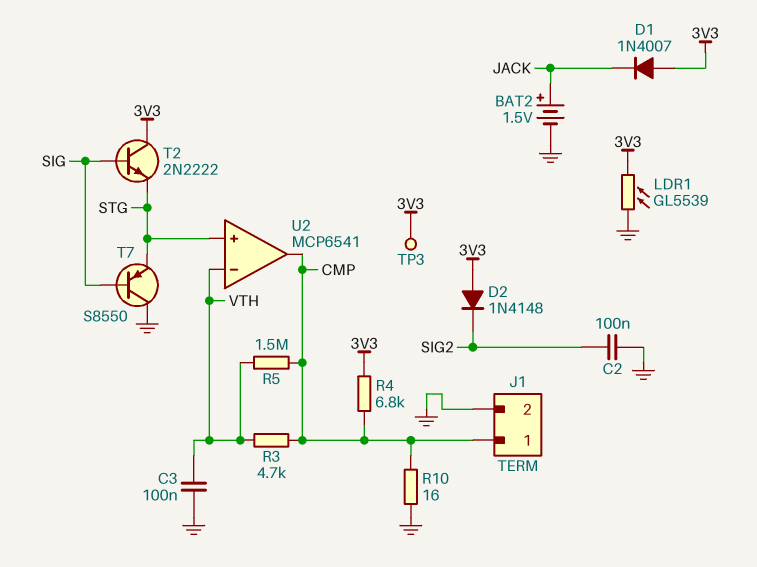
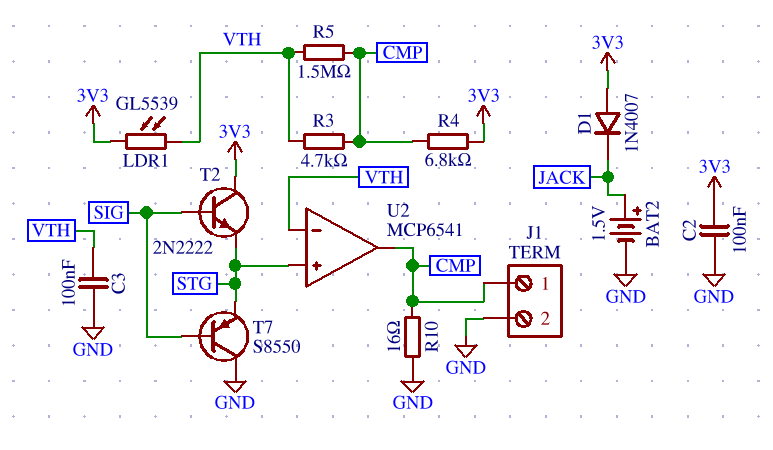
C2: 100nF (GND, SIG2) -> 100nF (3V3, GND)
D2: diode 1N4148 (A 3V3, K SIG2) -> none
LDR1: GL5539 (3V3, GND) -> GL5539 (3V3, VTH)
TP3: test point (3V3) -> none

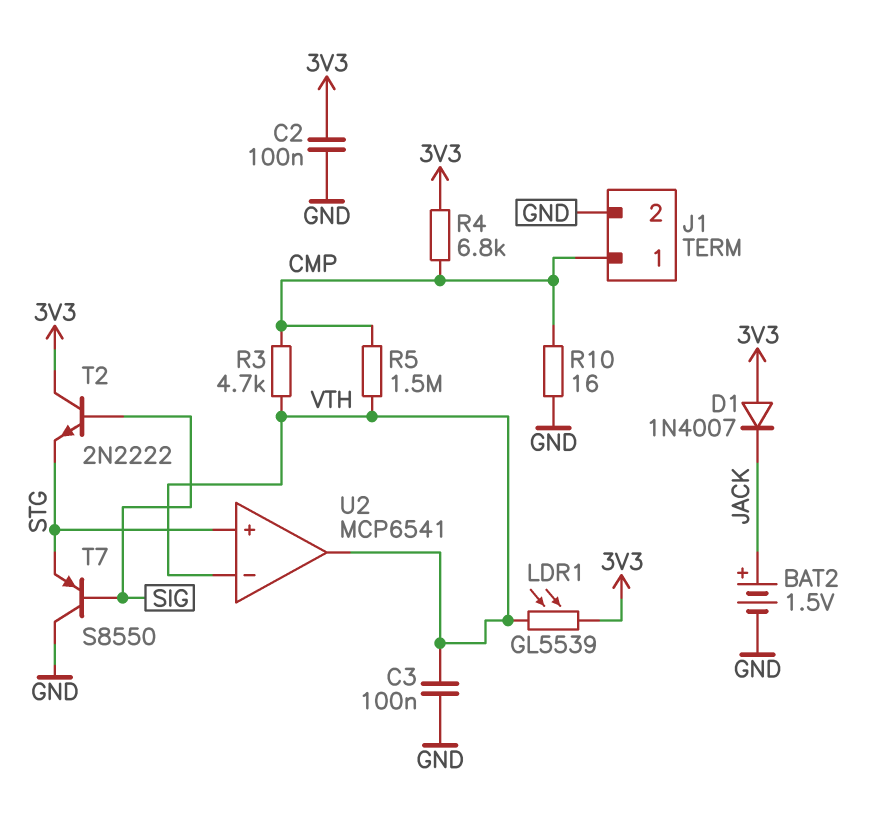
U2 pin out: CMP -> VTH

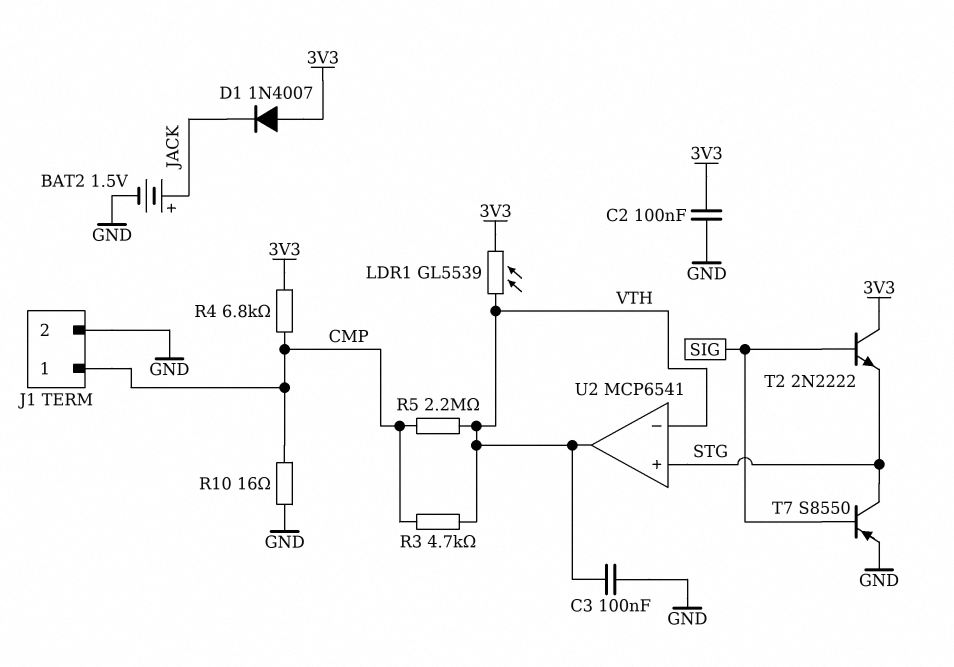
R5: 1.5M (CMP, VTH) -> 2.2M (CMP, VTH)
T7: PNP S8550 (B SIG, C GND, E STG) -> PNP S8550 (B SIG, C STG, E GND)

